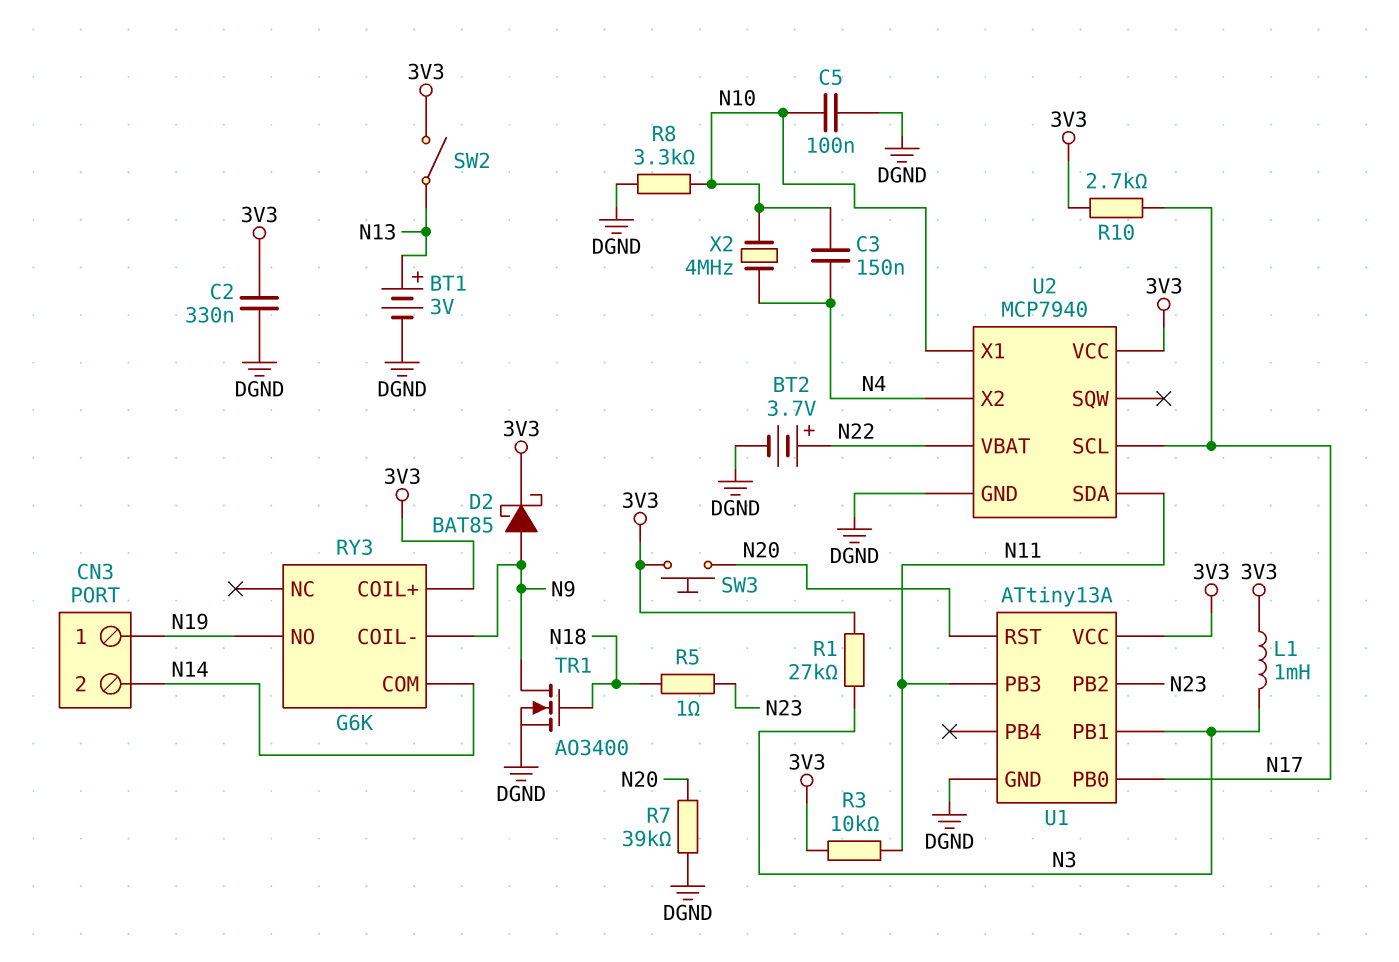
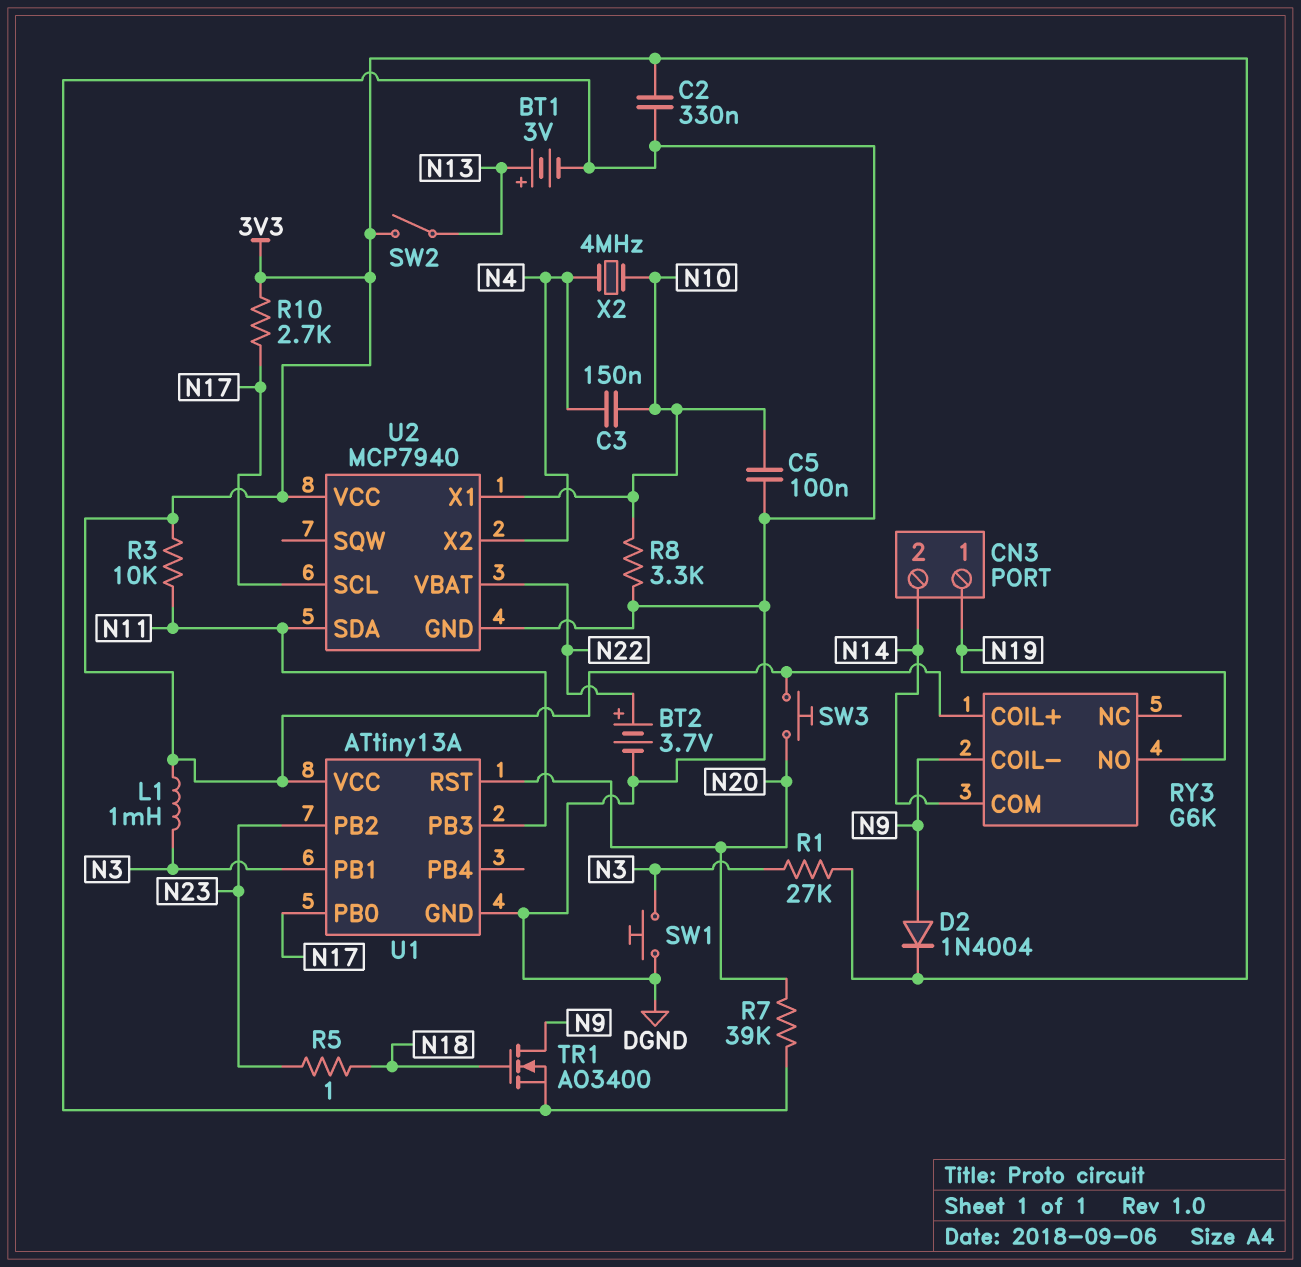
D2: schottky BAT85 (A N9, K 3V3) -> diode 1N4004 (A N9, K 3V3)
SW1: none -> button (DGND, N3)

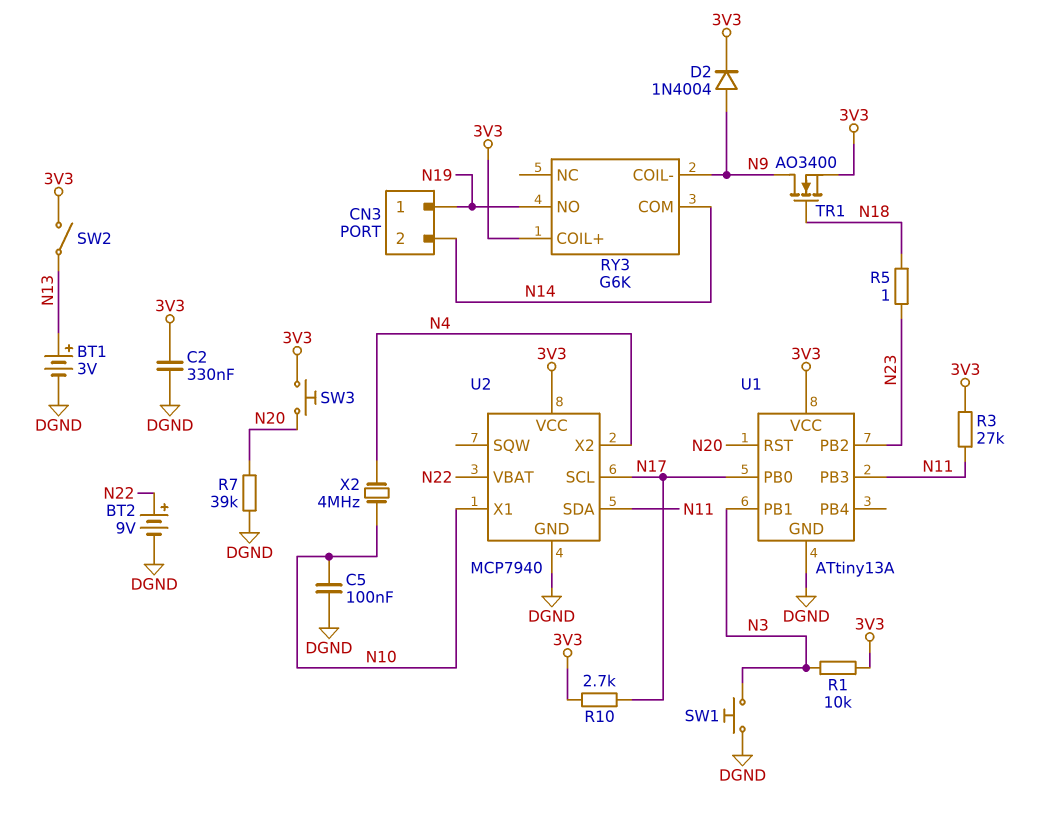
BT2: 3.7V (plus N22, minus DGND) -> 9V (plus N22, minus DGND)
C3: 150nF (N4, N10) -> none
L1: 1mH (3V3, N3) -> none
R1: 27k (3V3, N3) -> 10k (3V3, N3)
R3: 10k (3V3, N11) -> 27k (3V3, N11)
R8: 3.3k (DGND, N10) -> none
TR1: NMOS AO3400 (G N18, D N9, S DGND) -> NMOS AO3400 (G N18, D N9, S 3V3)

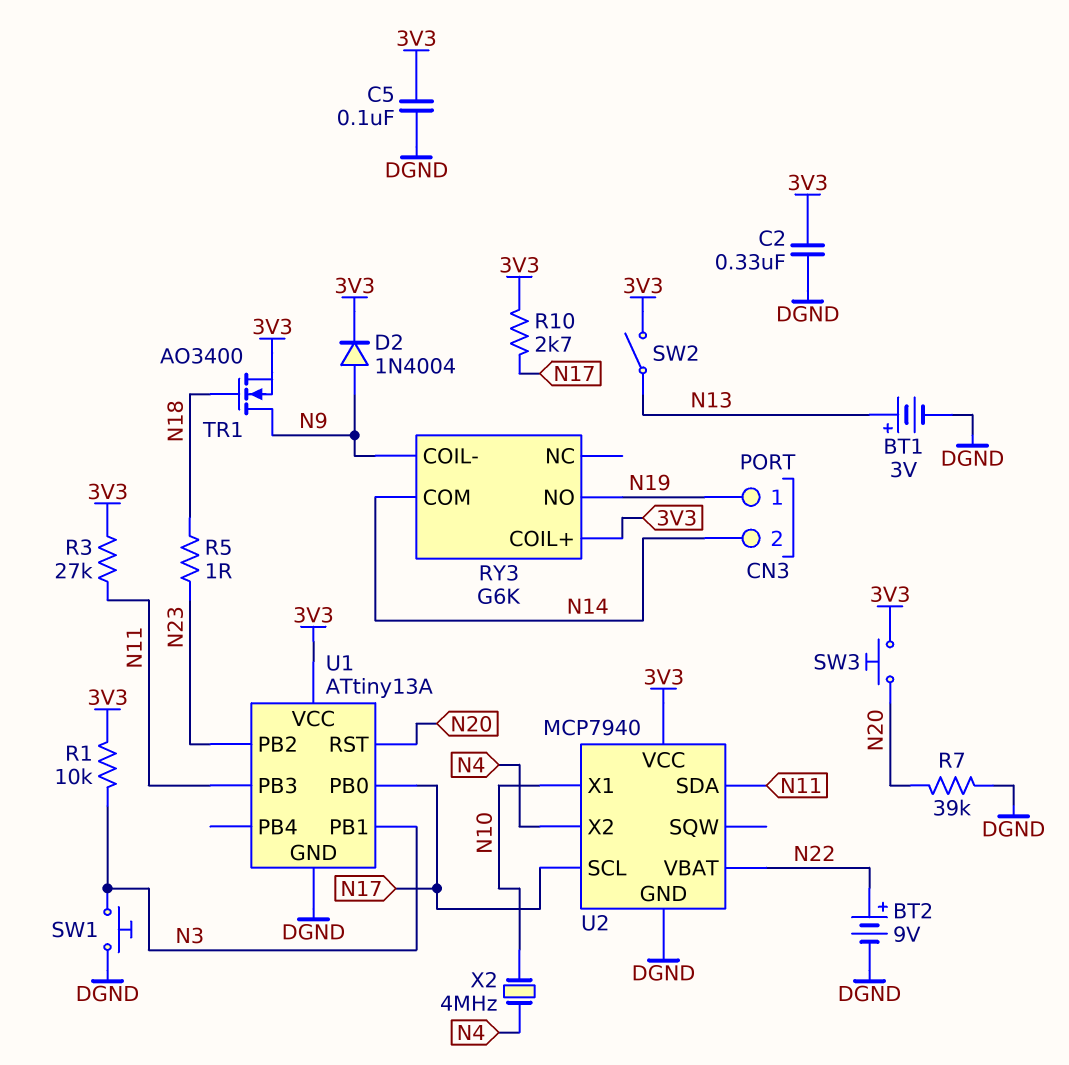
C5: 100nF (DGND, N10) -> 100nF (3V3, DGND)

